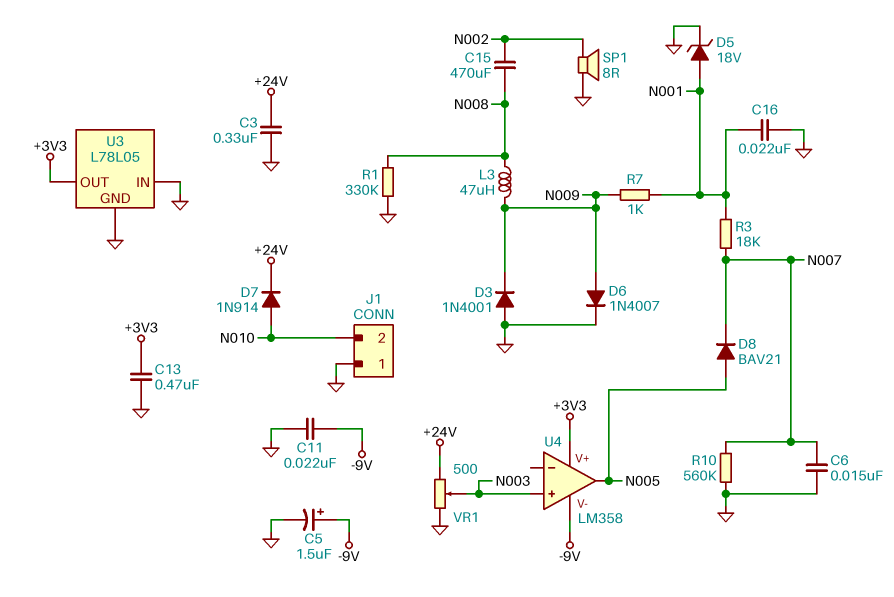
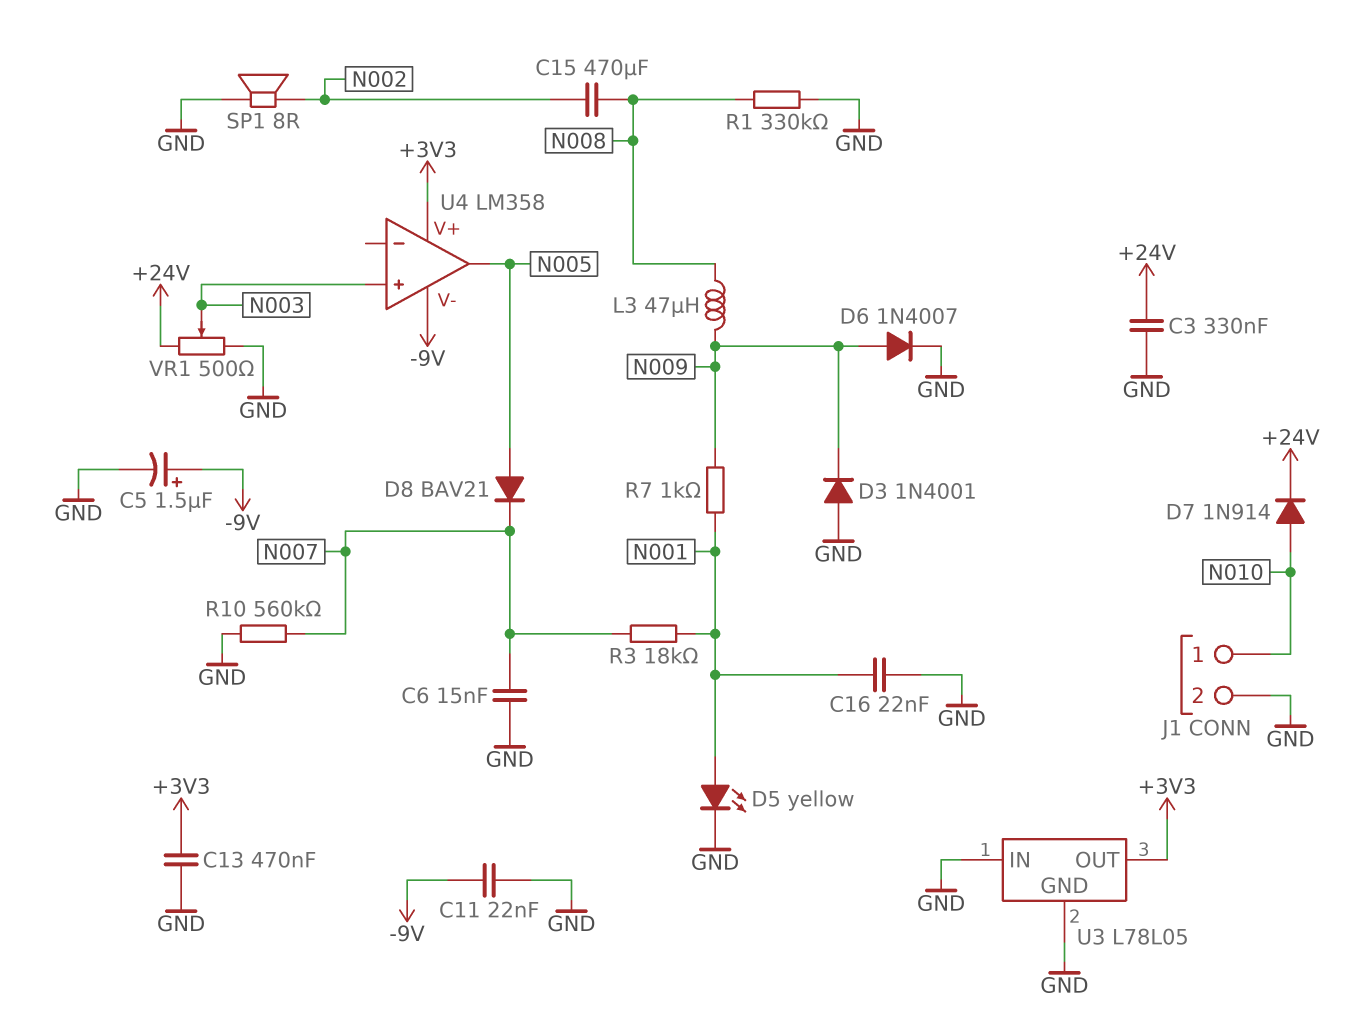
D5: zener 18V (A N001, K GND) -> LED yellow (A N001, K GND)
J1 pin 1: GND -> N010
J1 pin 2: N010 -> GND

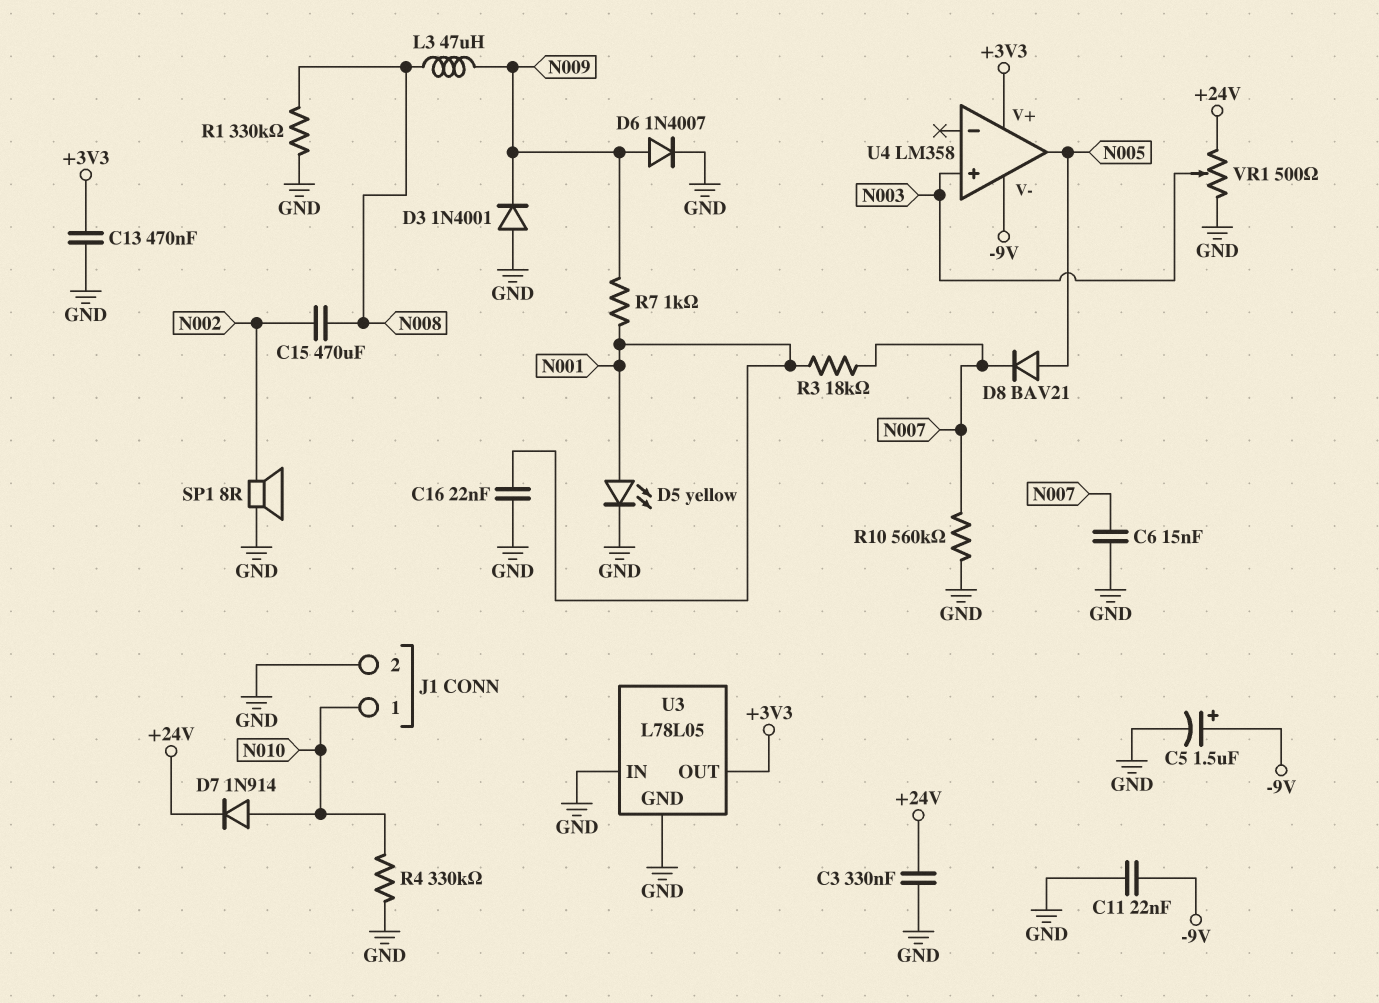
R4: none -> 330k (GND, N010)

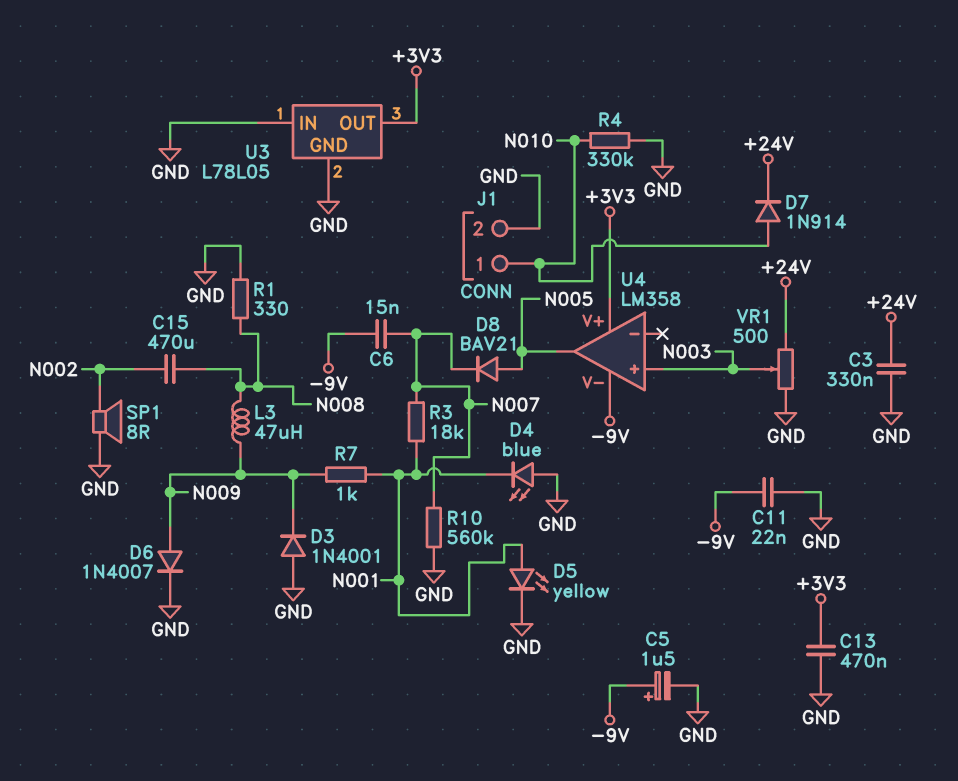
C6: 15nF (GND, N007) -> 15nF (-9V, N007)
C16: 22nF (GND, N001) -> none
D4: none -> LED blue (A GND, K N001)
R1: 330k (GND, N008) -> 330 (GND, N008)

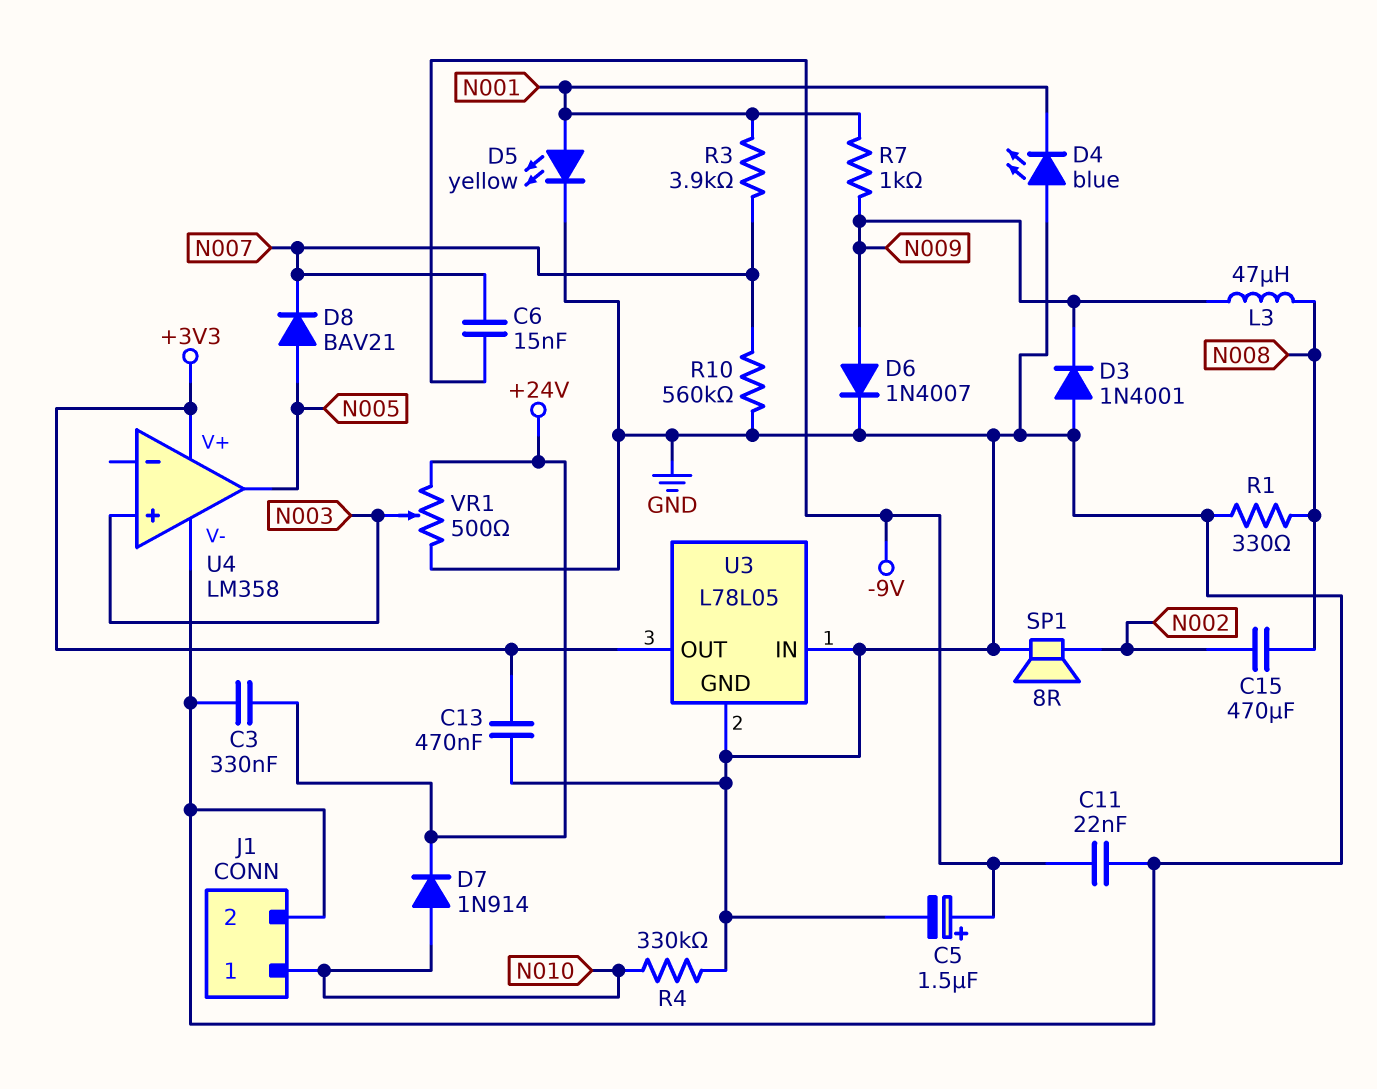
R3: 18k (N001, N007) -> 3.9k (N001, N007)
U4 pin V-: -9V -> GND

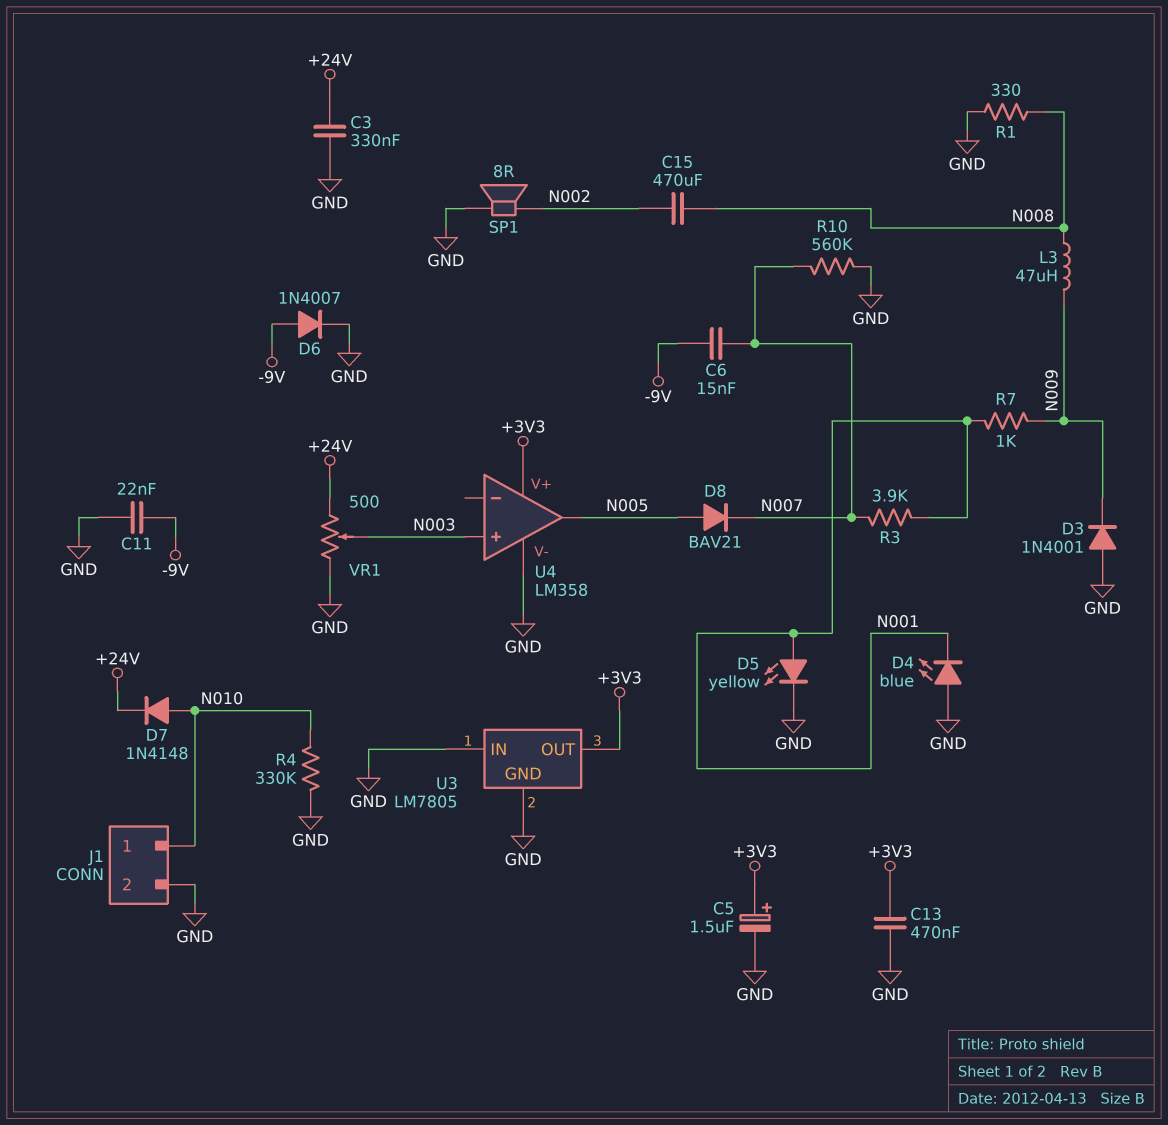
C5: 1.5uF (plus -9V, minus GND) -> 1.5uF (plus +3V3, minus GND)
D6: diode 1N4007 (A N009, K GND) -> diode 1N4007 (A -9V, K GND)
D7: diode 1N914 (A N010, K +24V) -> diode 1N4148 (A N010, K +24V)
U3: L78L05 -> LM7805

